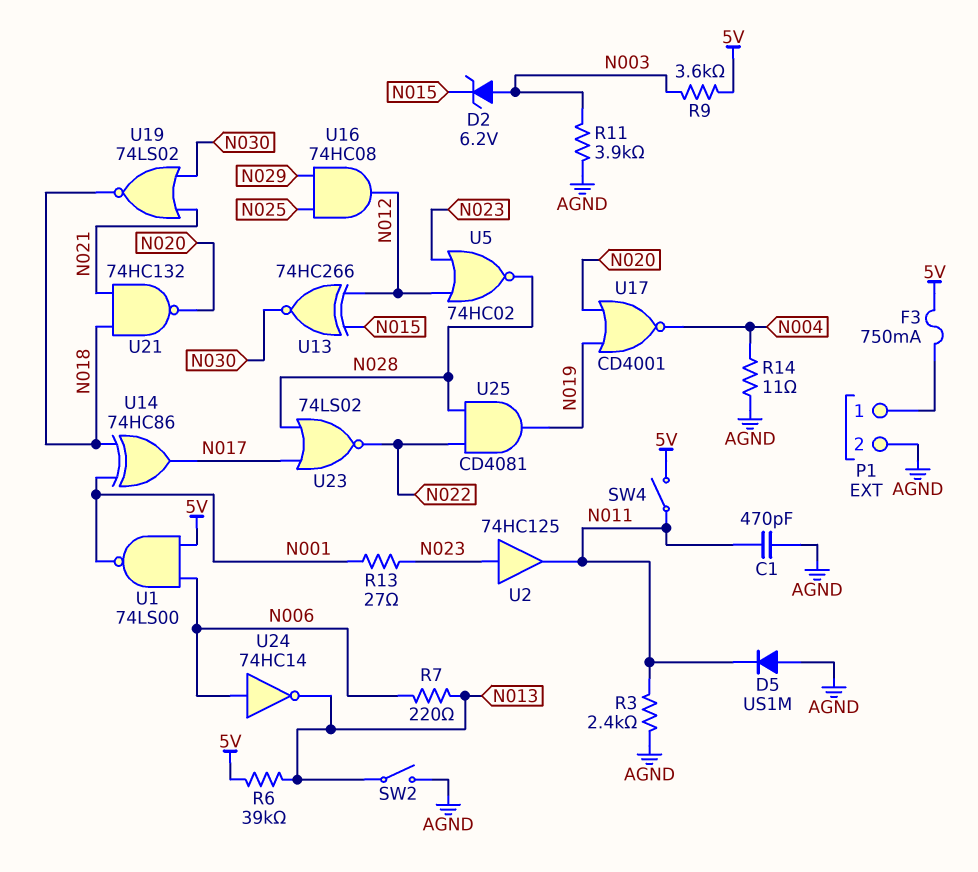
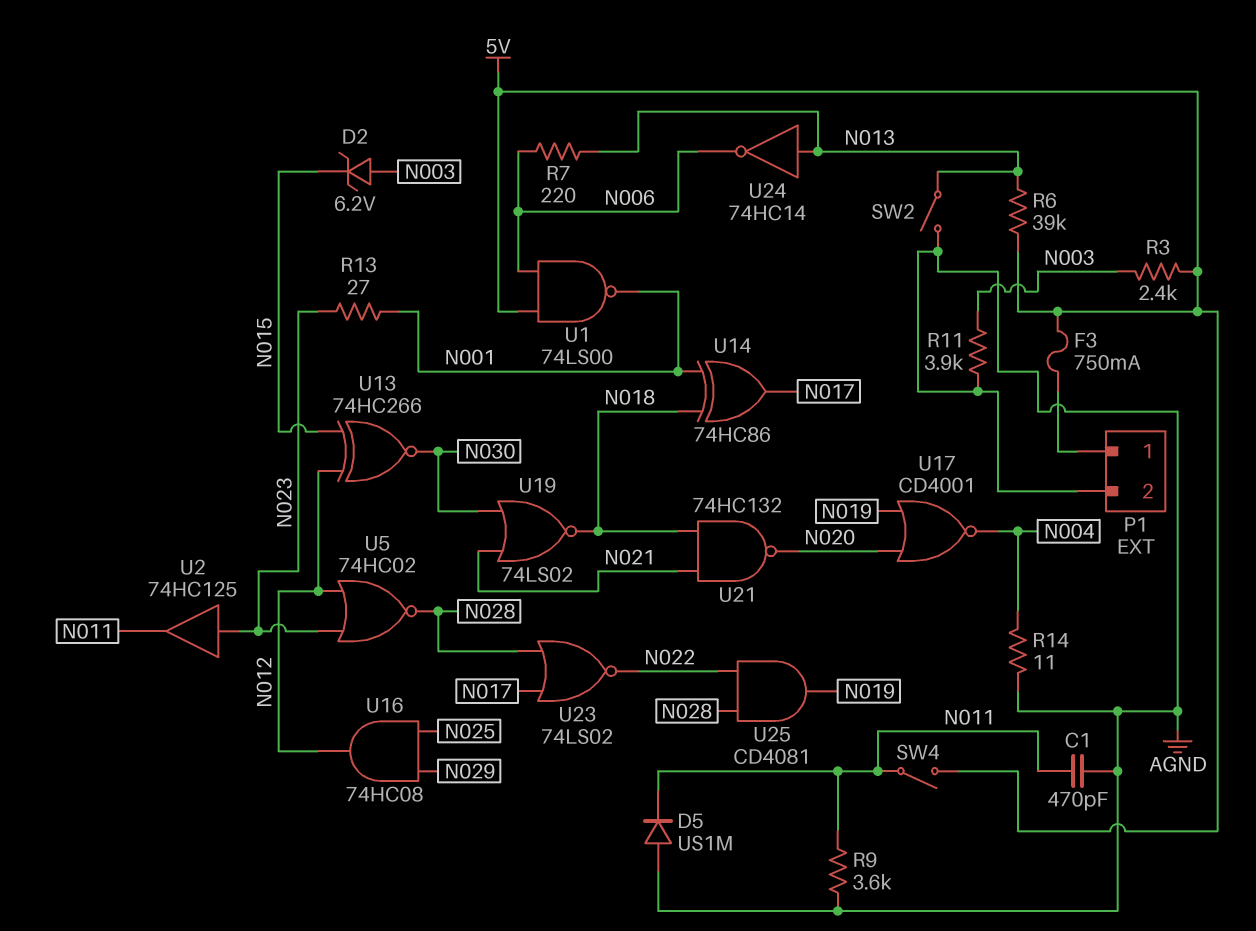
R3: 2.4k (AGND, N011) -> 2.4k (5V, N003)
R9: 3.6k (5V, N003) -> 3.6k (AGND, N011)
U24: NOT 74HC14 (in N006, out N013) -> NOT 74HC14 (in N013, out N006)

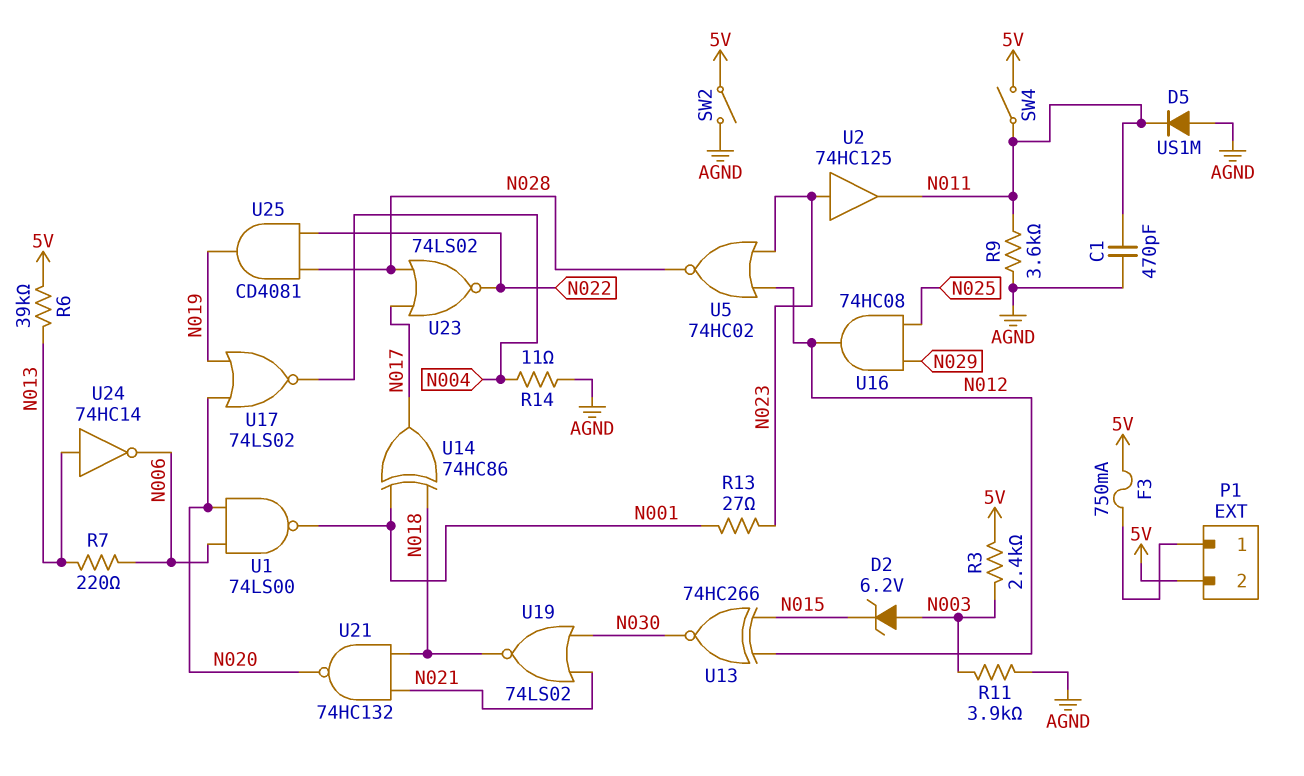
P1 pin 2: AGND -> 5V
SW2: switch (AGND, N013) -> switch (5V, AGND)
U1: NAND 74LS00 (in 5V, in N006, out N001) -> NAND 74LS00 (in N006, in N020, out N001)
U17: NOR CD4001 (in N019, in N020, out N004) -> NOR 74LS02 (in N019, in N020, out N004)

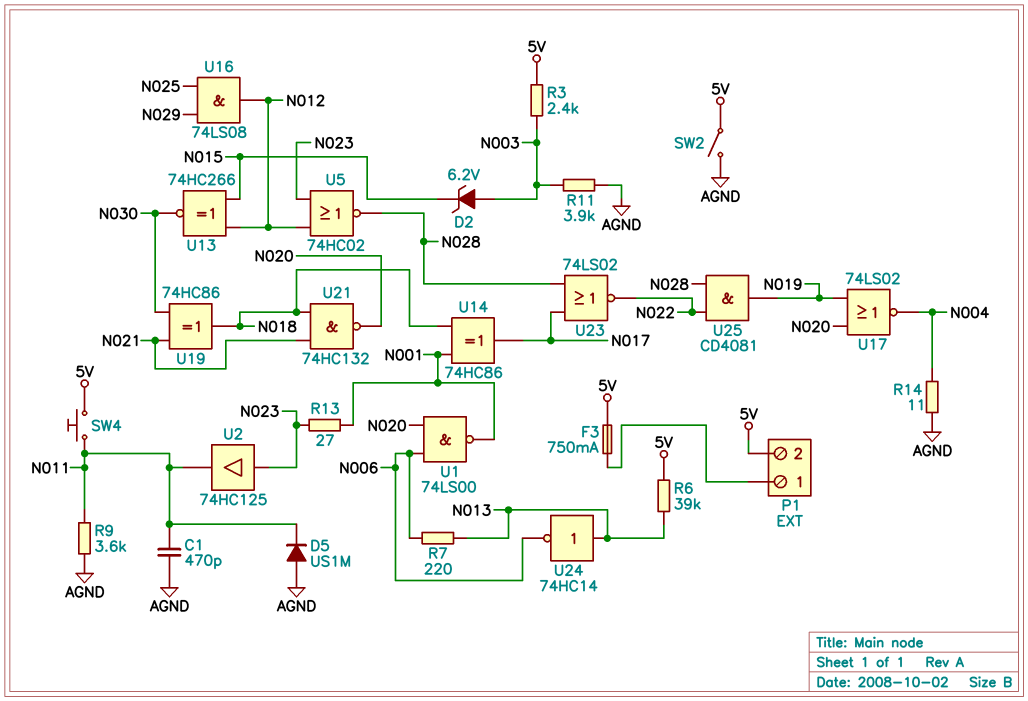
SW4: switch (5V, N011) -> button (5V, N011)
U16: AND 74HC08 (in N025, in N029, out N012) -> AND 74LS08 (in N025, in N029, out N012)
U19: NOR 74LS02 (in N021, in N030, out N018) -> XOR 74HC86 (in N021, in N030, out N018)

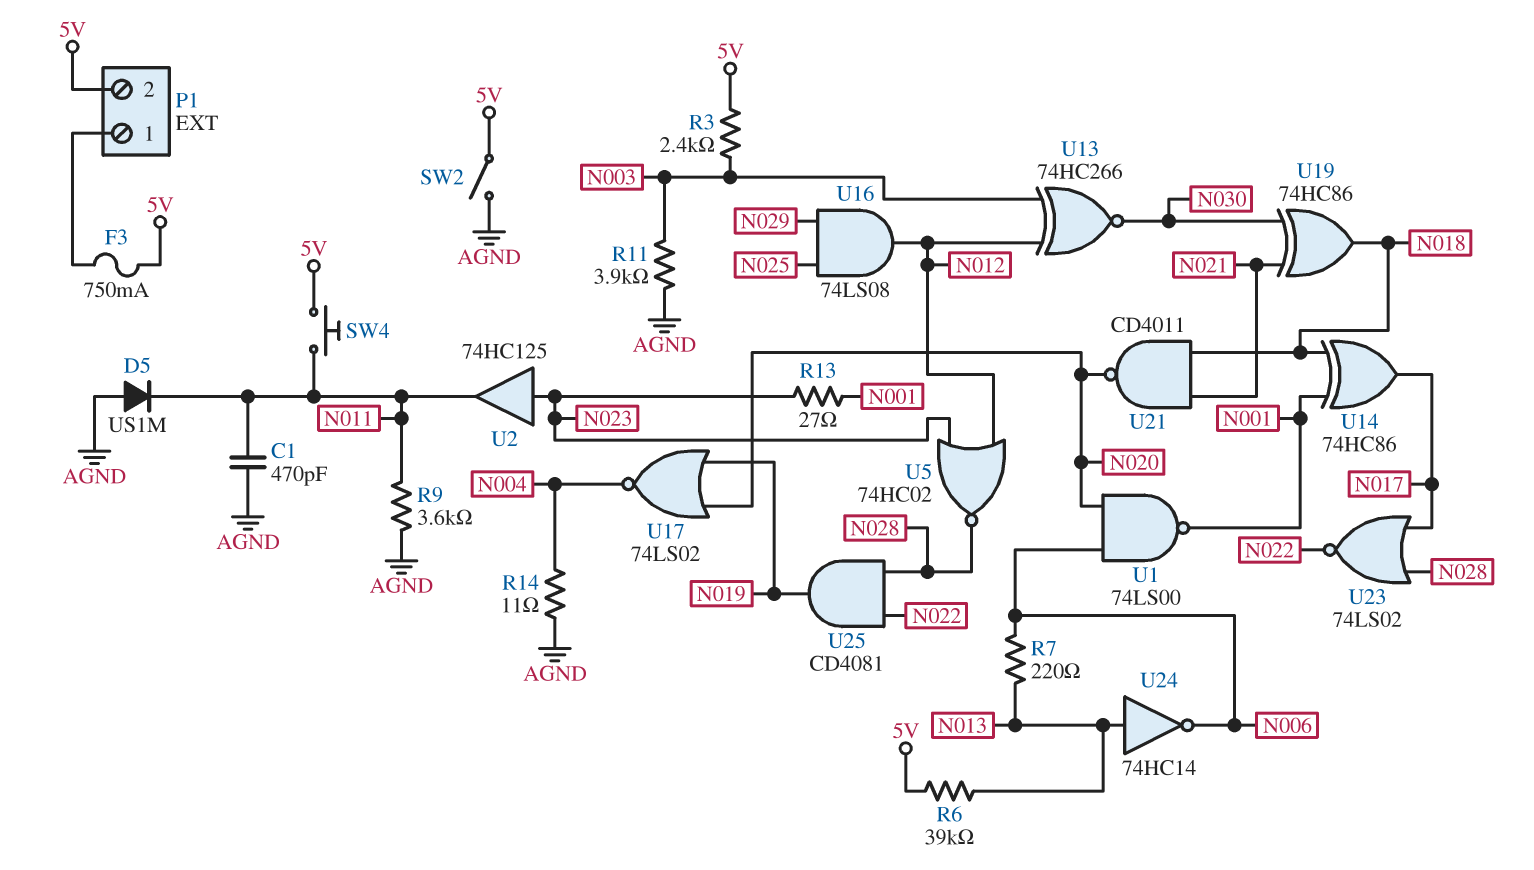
D2: zener 6.2V (A N003, K N015) -> none
U13: XNOR 74HC266 (in N012, in N015, out N030) -> XNOR 74HC266 (in N003, in N012, out N030)
U21: NAND 74HC132 (in N018, in N021, out N020) -> NAND CD4011 (in N018, in N021, out N020)

